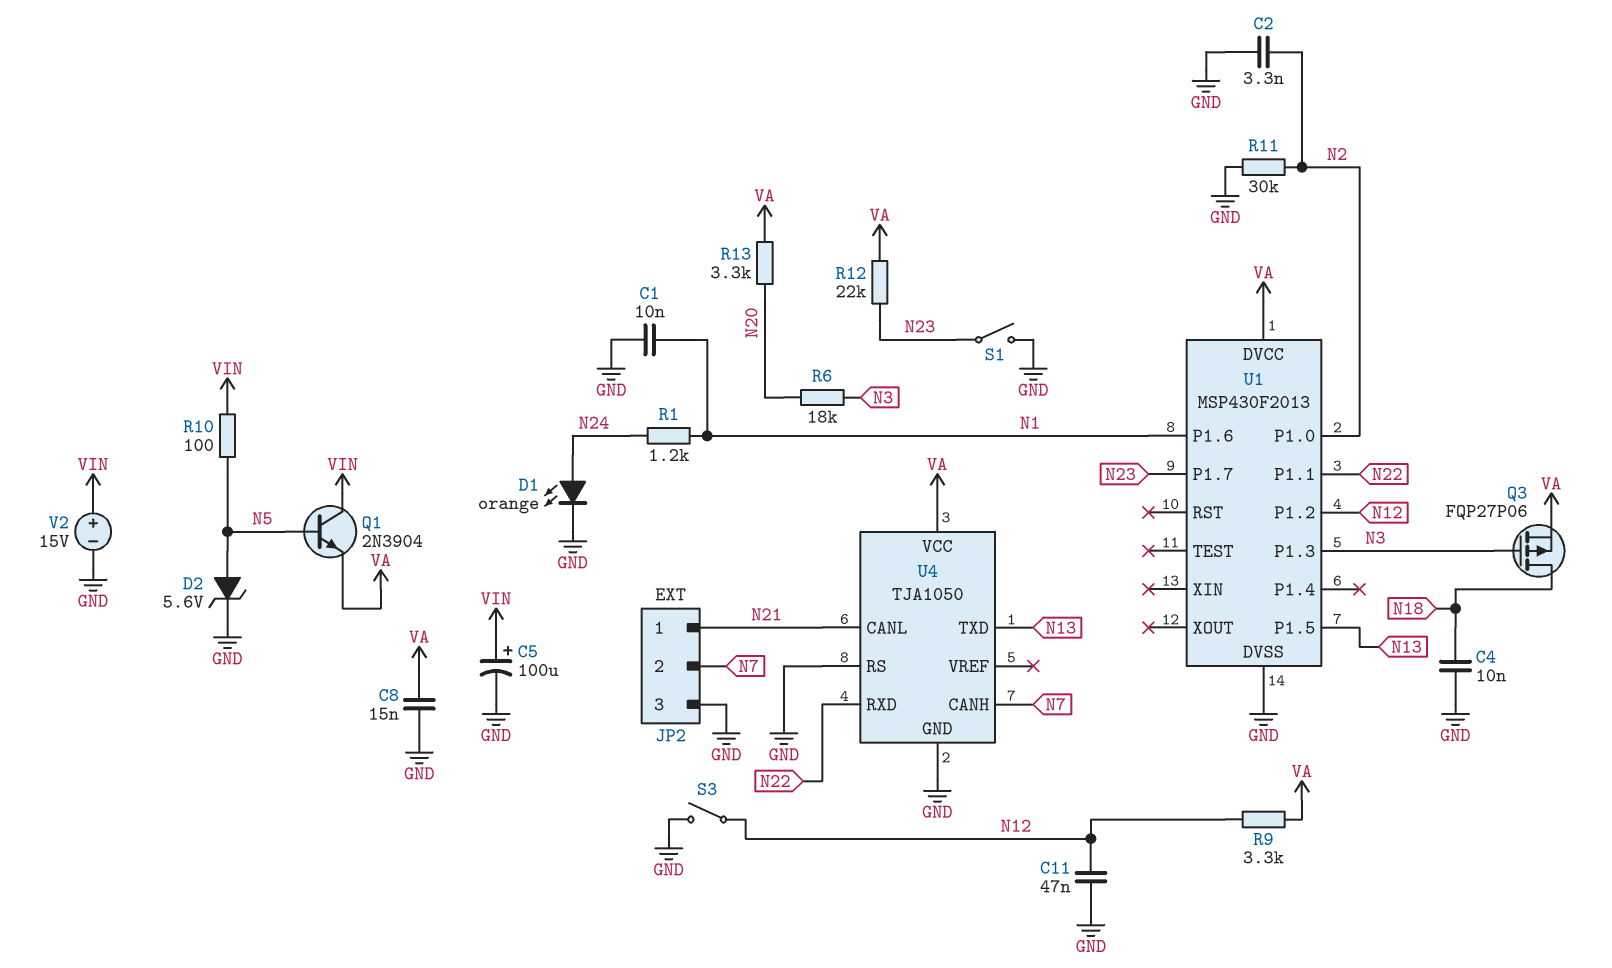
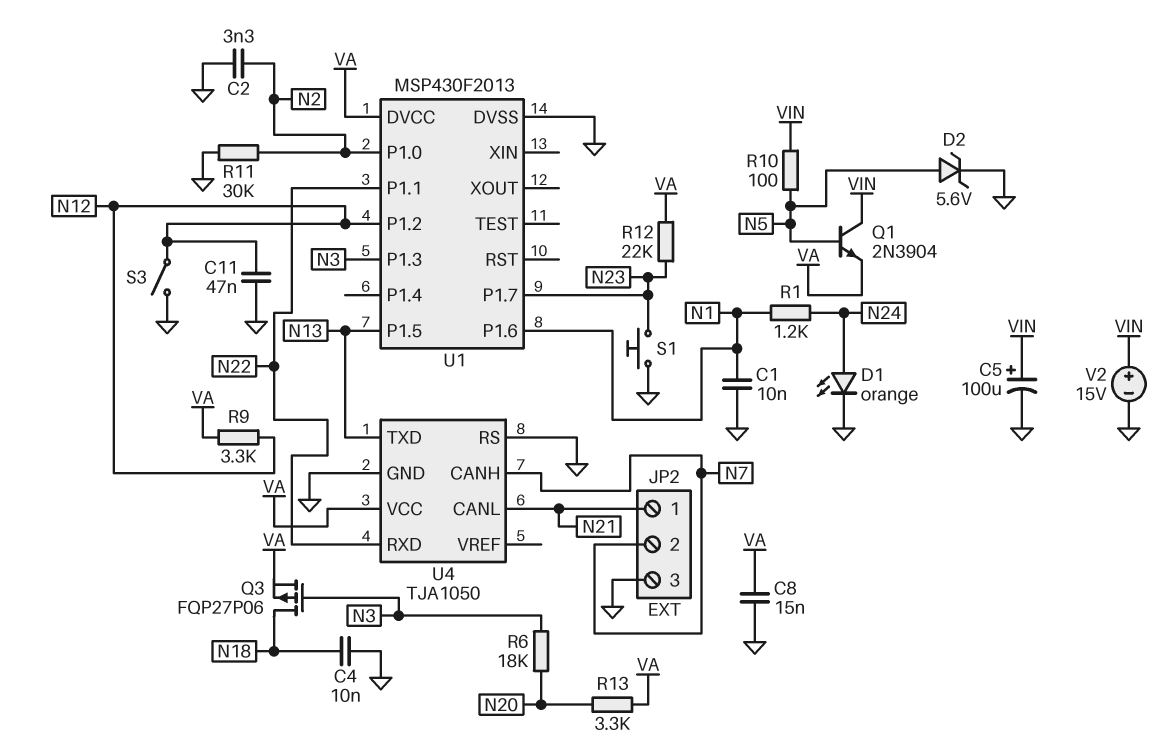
S1: switch (GND, N23) -> button (GND, N23)

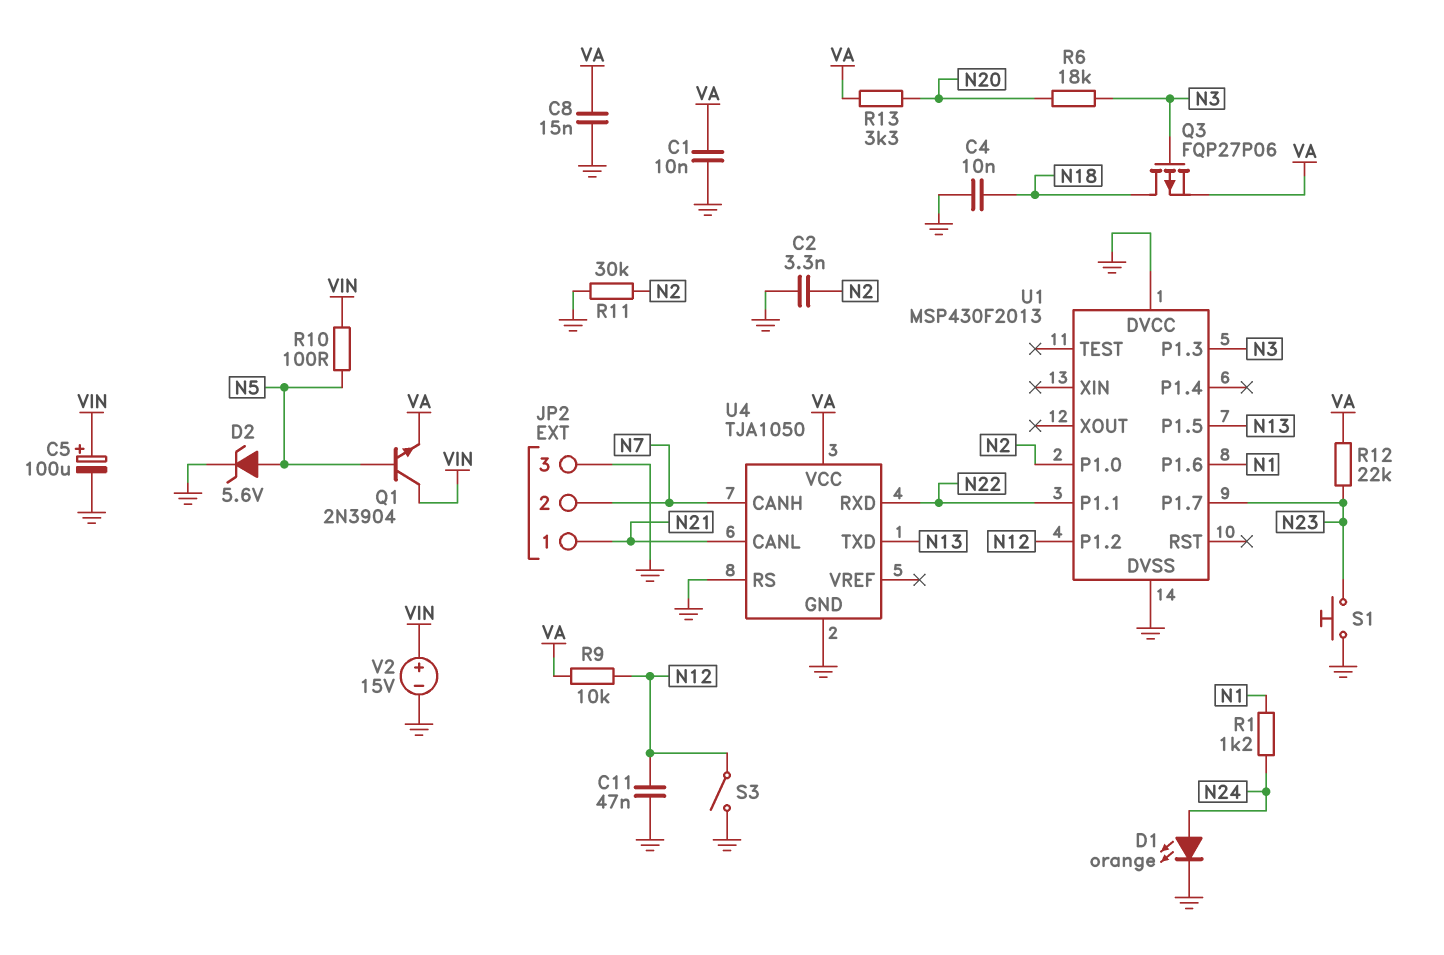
C1: 10nF (GND, N1) -> 10nF (GND, VA)
R9: 3.3k (N12, VA) -> 10k (N12, VA)
U1 pin DVCC: VA -> GND

